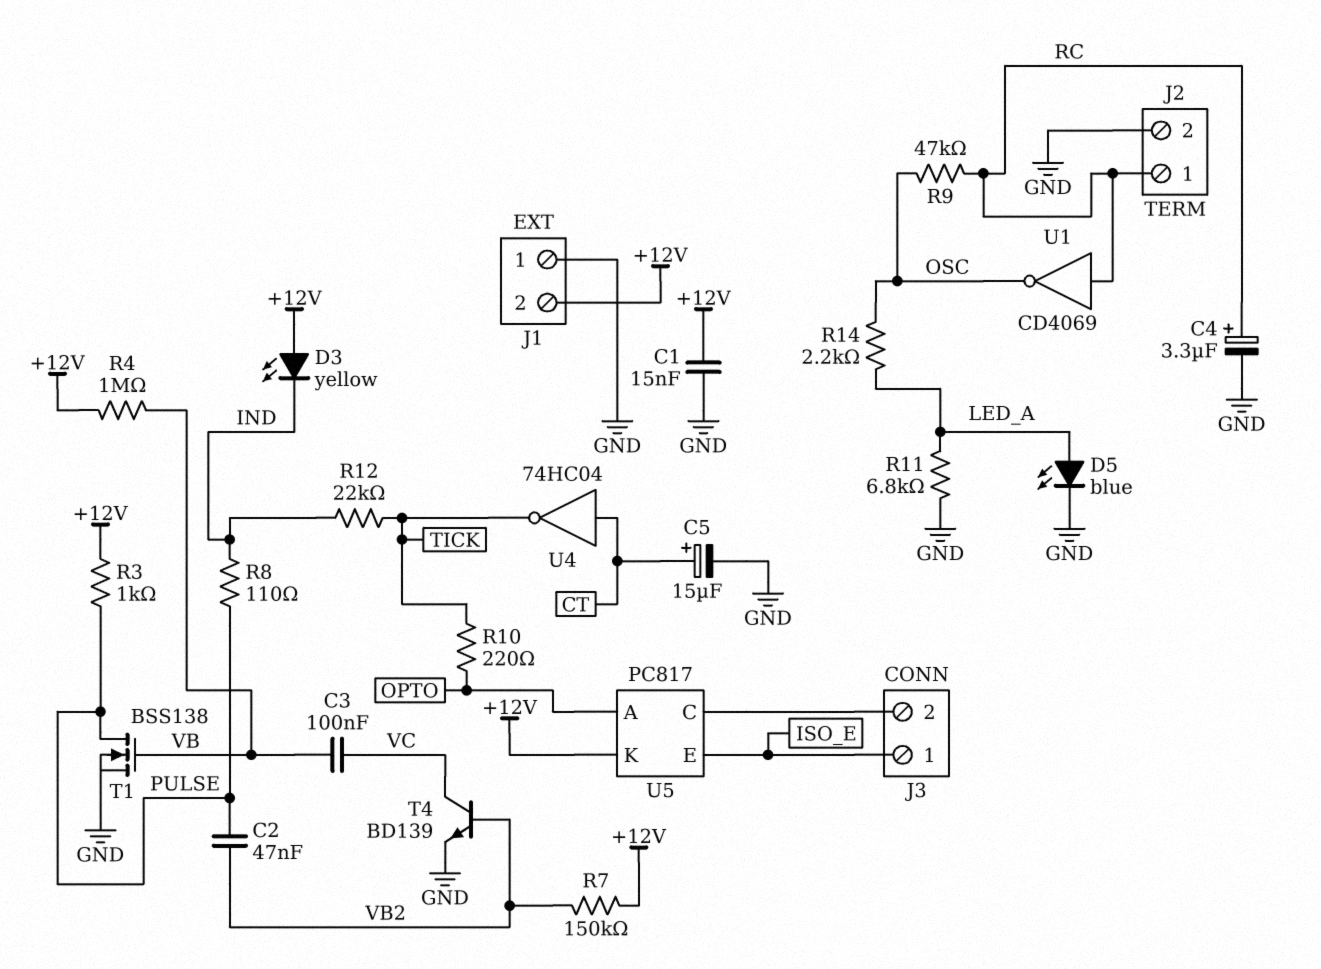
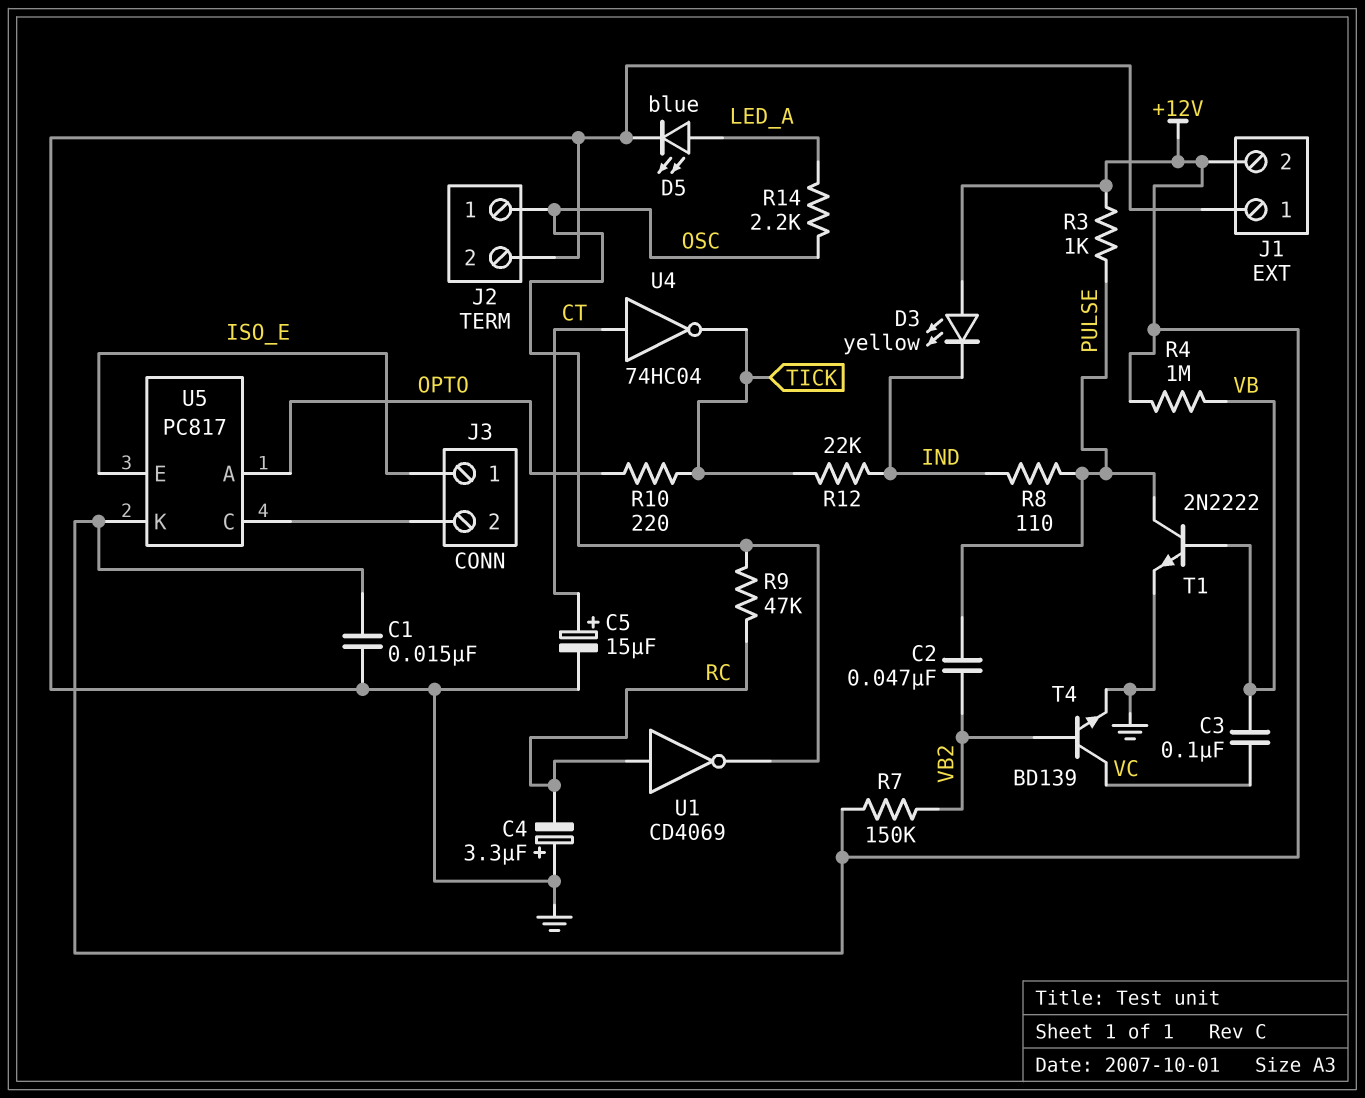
C4: 3.3uF (plus RC, minus GND) -> 3.3uF (plus GND, minus RC)
J2 pin 1: RC -> OSC
R11: 6.8k (GND, LED_A) -> none
T1: NMOS BSS138 (G VB, D PULSE, S GND) -> NPN 2N2222 (B VB, C PULSE, E GND)

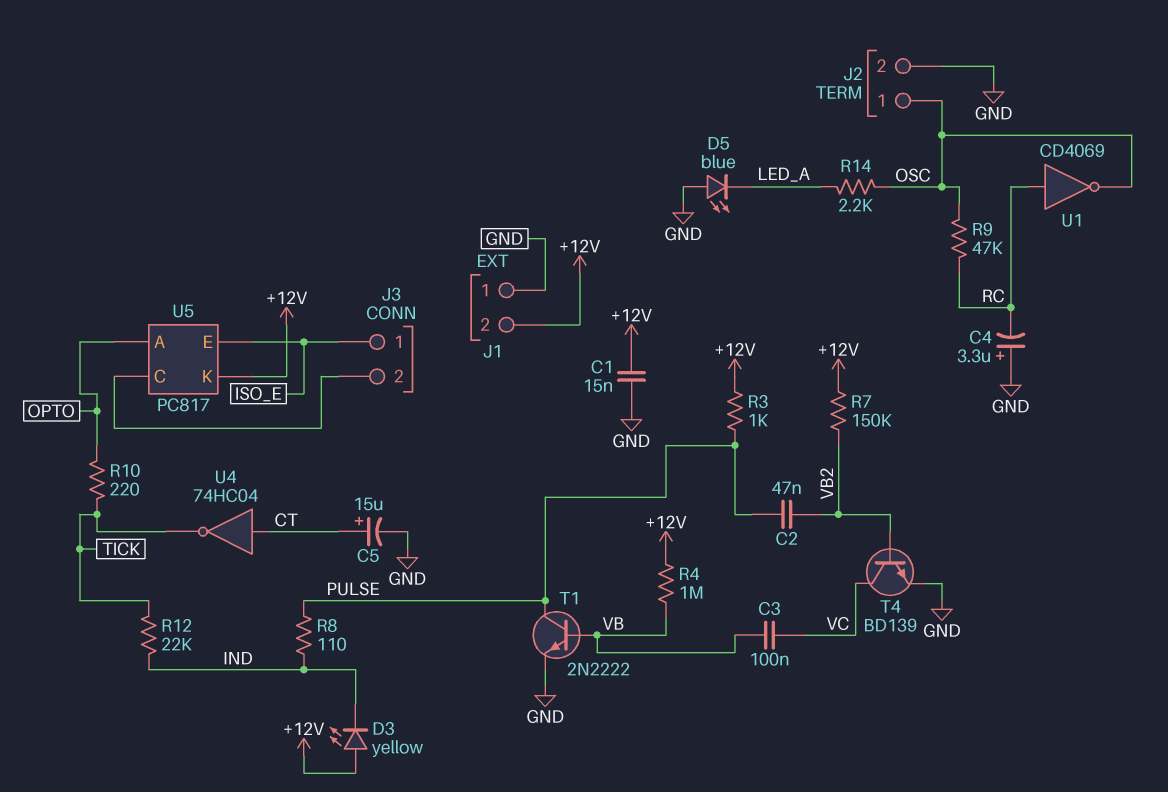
D5: LED blue (A LED_A, K GND) -> LED blue (A GND, K LED_A)

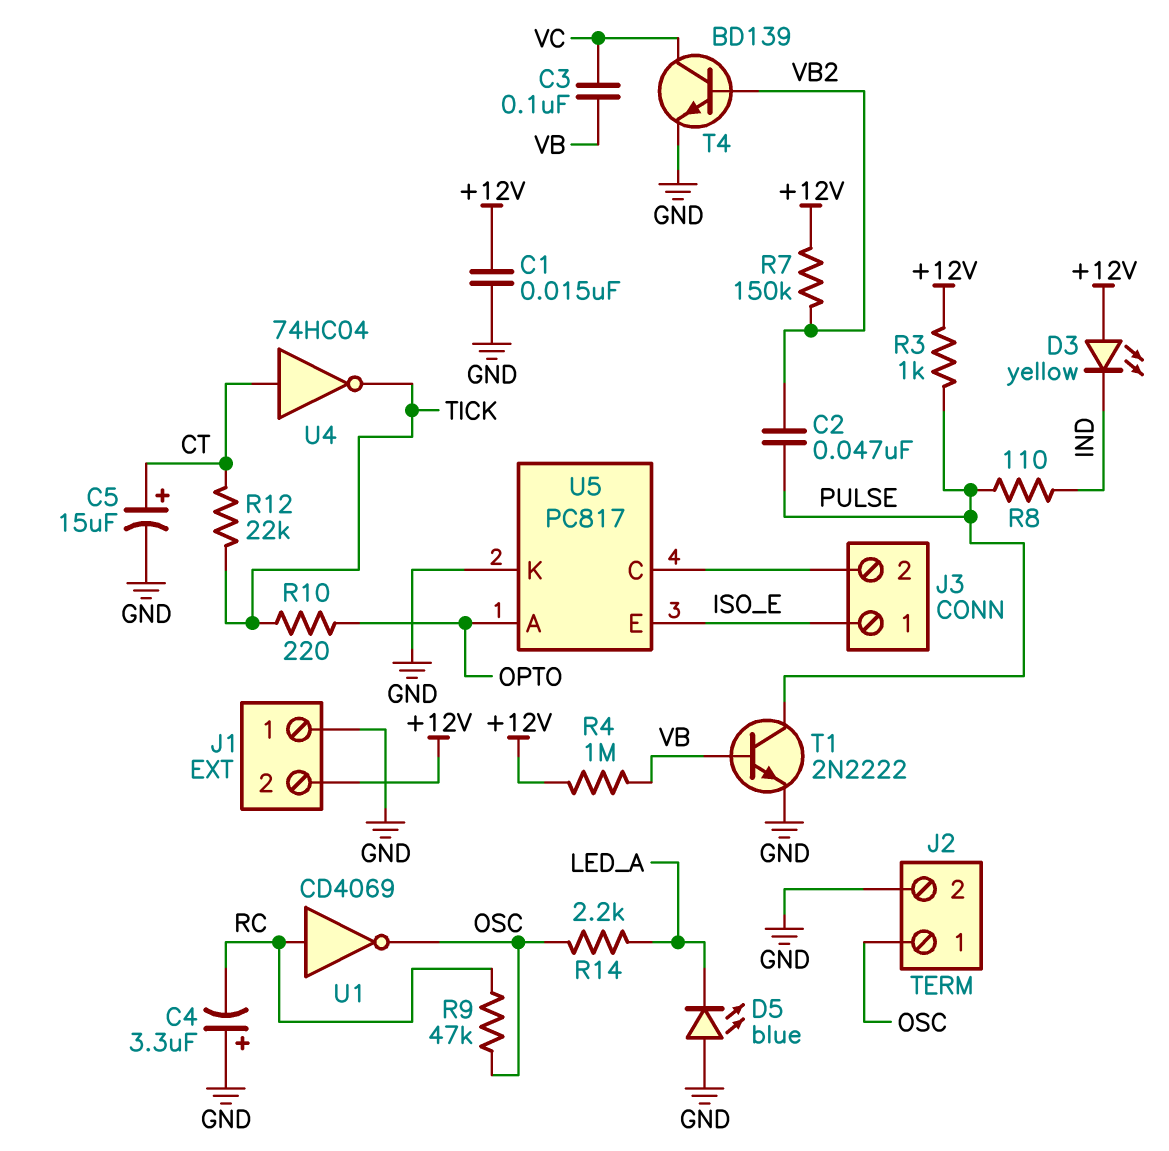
R12: 22k (IND, TICK) -> 22k (CT, TICK)
U5 pin K: +12V -> GND

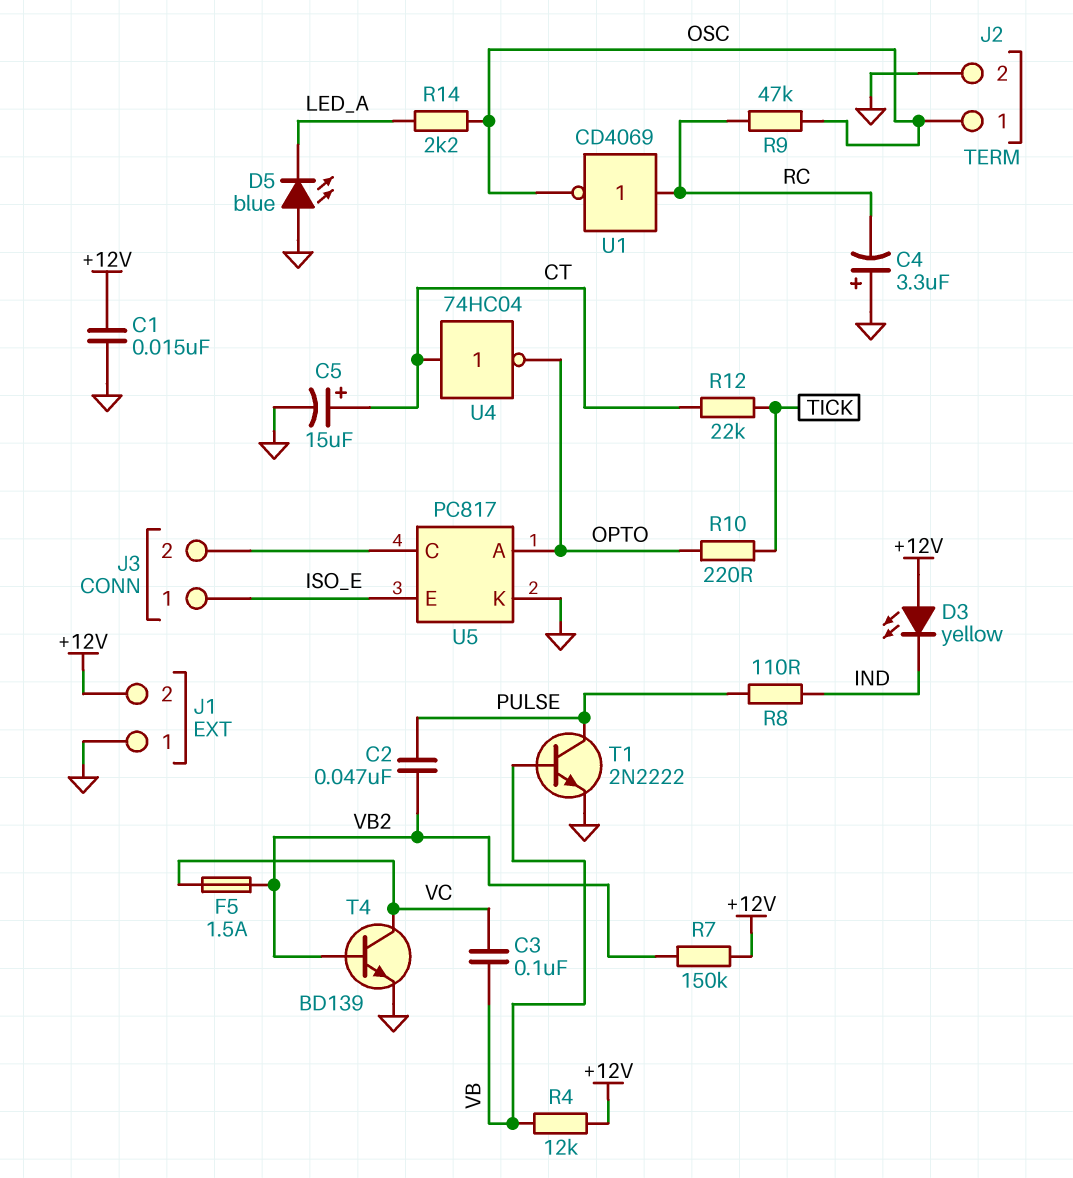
F5: none -> 1.5A (VB2, VC)
R3: 1k (+12V, PULSE) -> none
R4: 1M (+12V, VB) -> 12k (+12V, VB)
U4: NOT 74HC04 (in CT, out TICK) -> NOT 74HC04 (in CT, out OPTO)

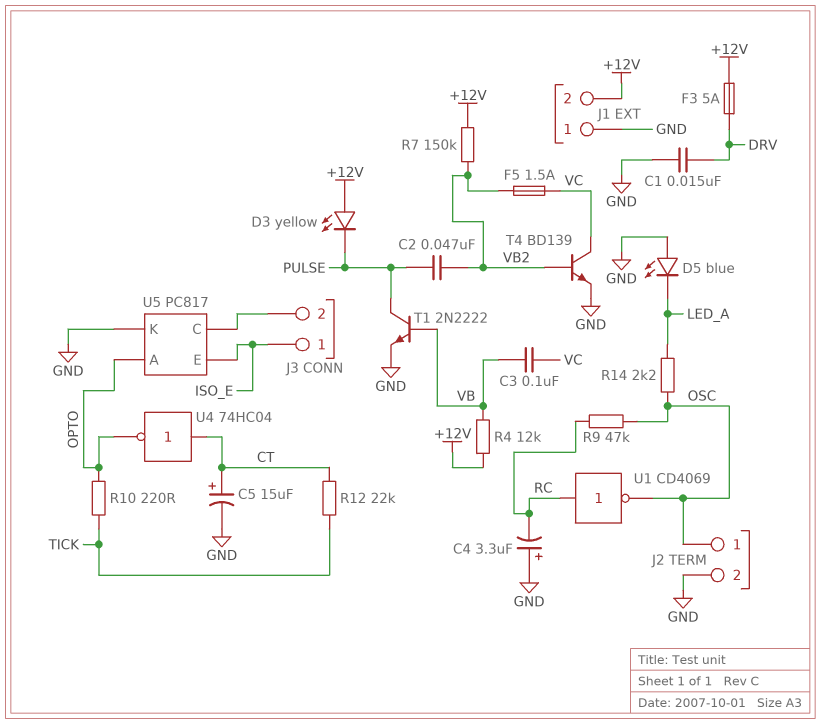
C1: 15nF (+12V, GND) -> 15nF (DRV, GND)
D3: LED yellow (A +12V, K IND) -> LED yellow (A +12V, K PULSE)
F3: none -> 5A (+12V, DRV)
R8: 110 (IND, PULSE) -> none

